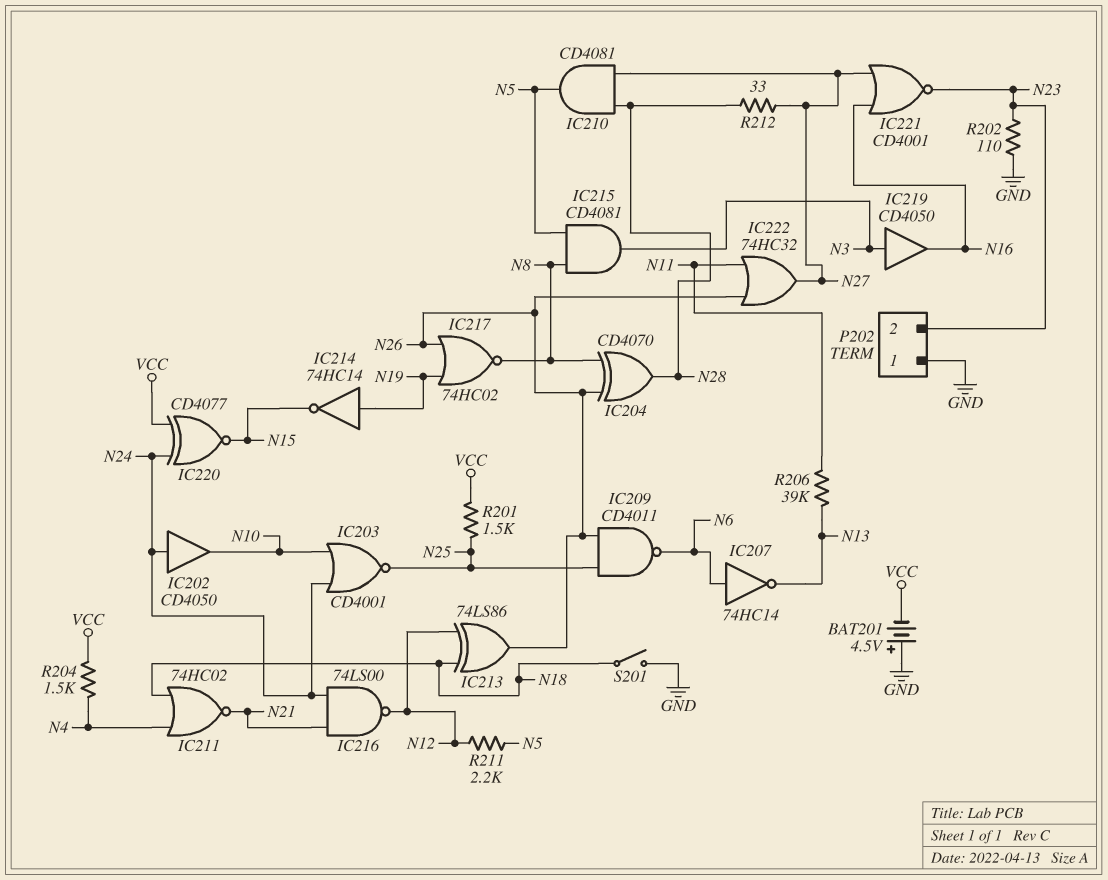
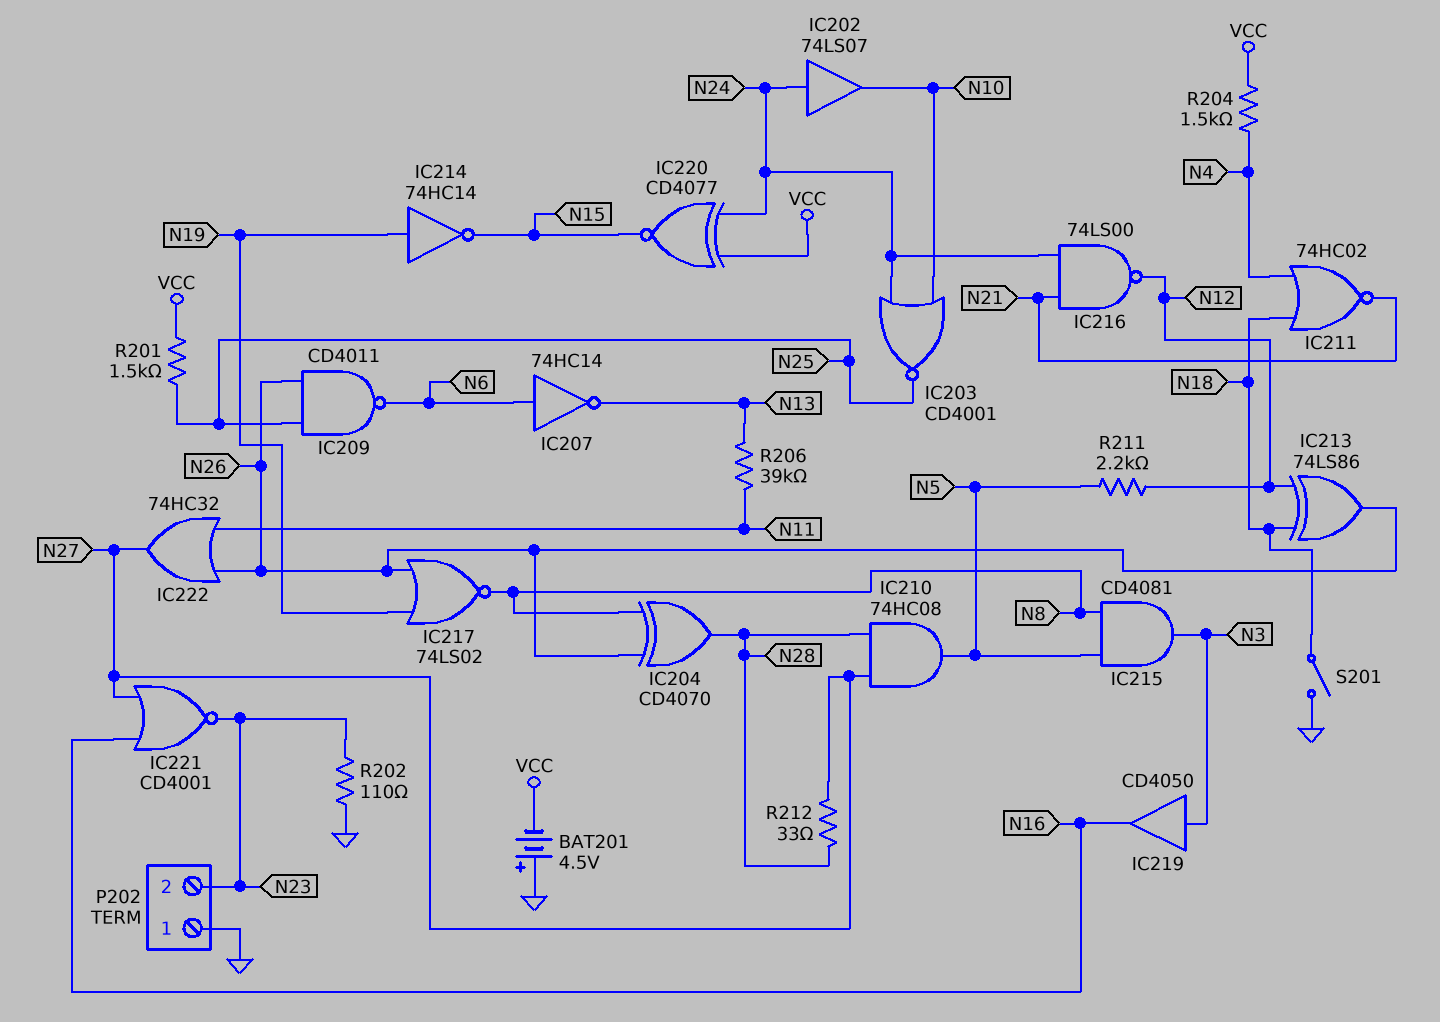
IC202: buffer CD4050 (in N24, out N10) -> buffer 74LS07 (in N24, out N10)
IC210: AND CD4081 (in N27, in N28, out N5) -> AND 74HC08 (in N27, in N28, out N5)
IC217: NOR 74HC02 (in N19, in N26, out N8) -> NOR 74LS02 (in N19, in N26, out N8)

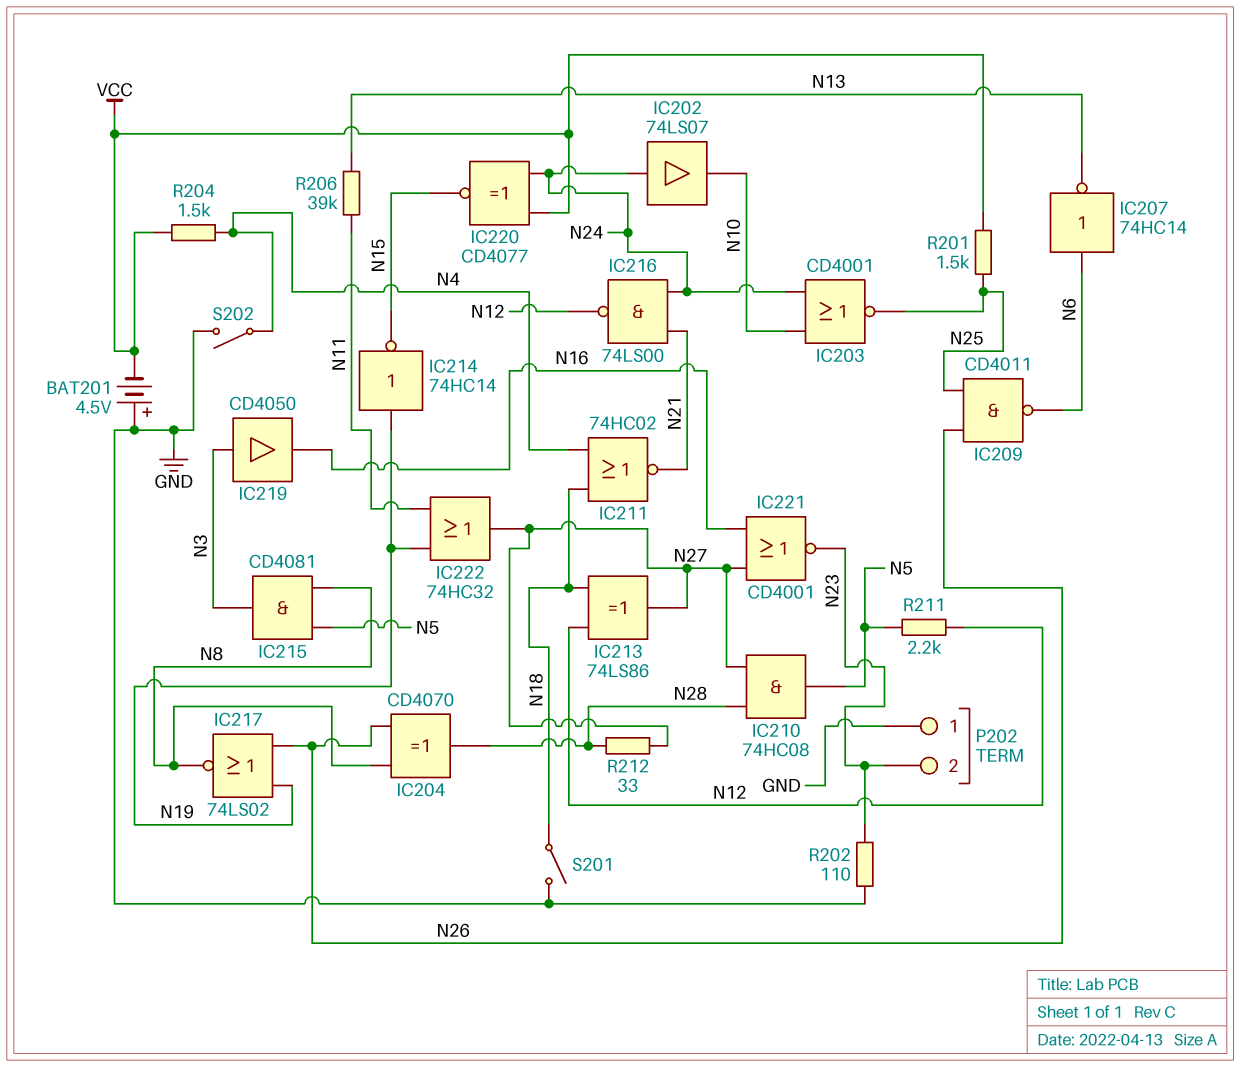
IC213: XOR 74LS86 (in N12, in N18, out N26) -> XOR 74LS86 (in N12, in N18, out N27)
IC222: OR 74HC32 (in N11, in N26, out N27) -> OR 74HC32 (in N11, in N19, out N27)
S202: none -> switch (GND, N4)

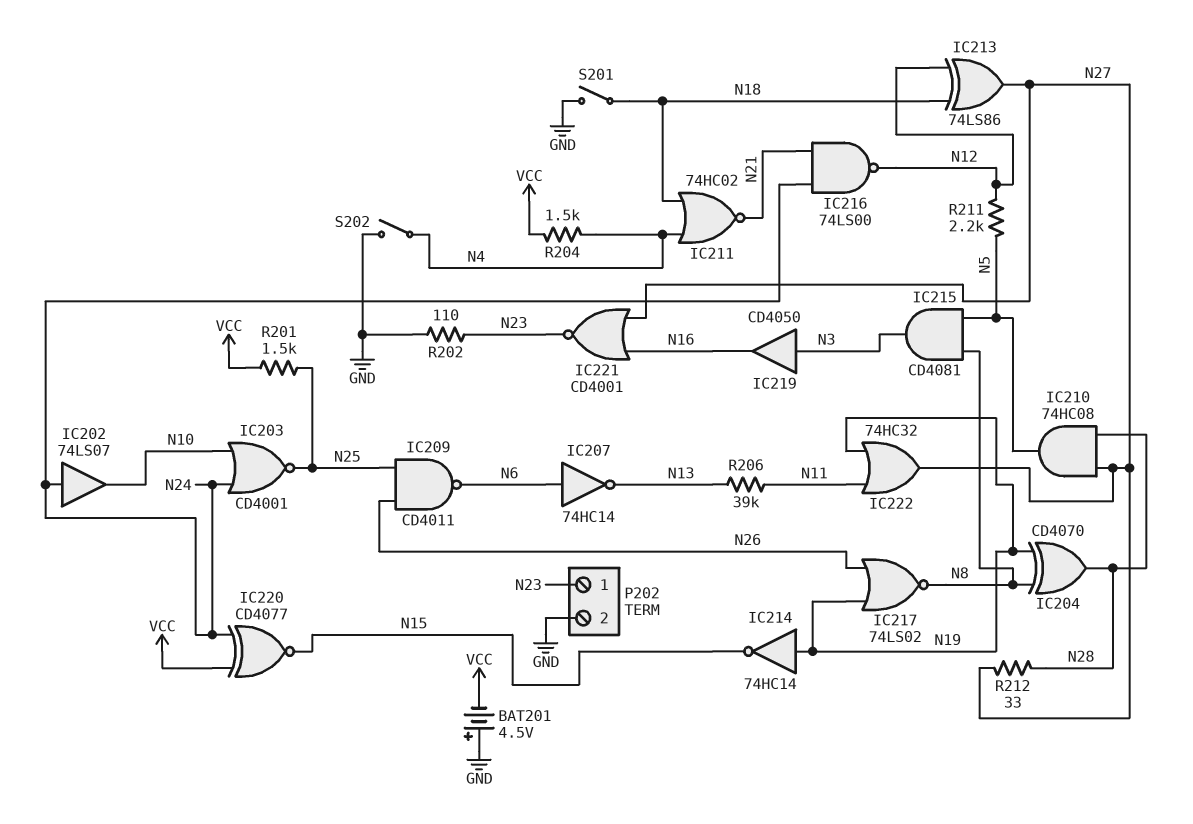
IC204: XOR CD4070 (in N8, in N26, out N28) -> XOR CD4070 (in N8, in N19, out N28)
P202 pin 1: GND -> N23
P202 pin 2: N23 -> GND

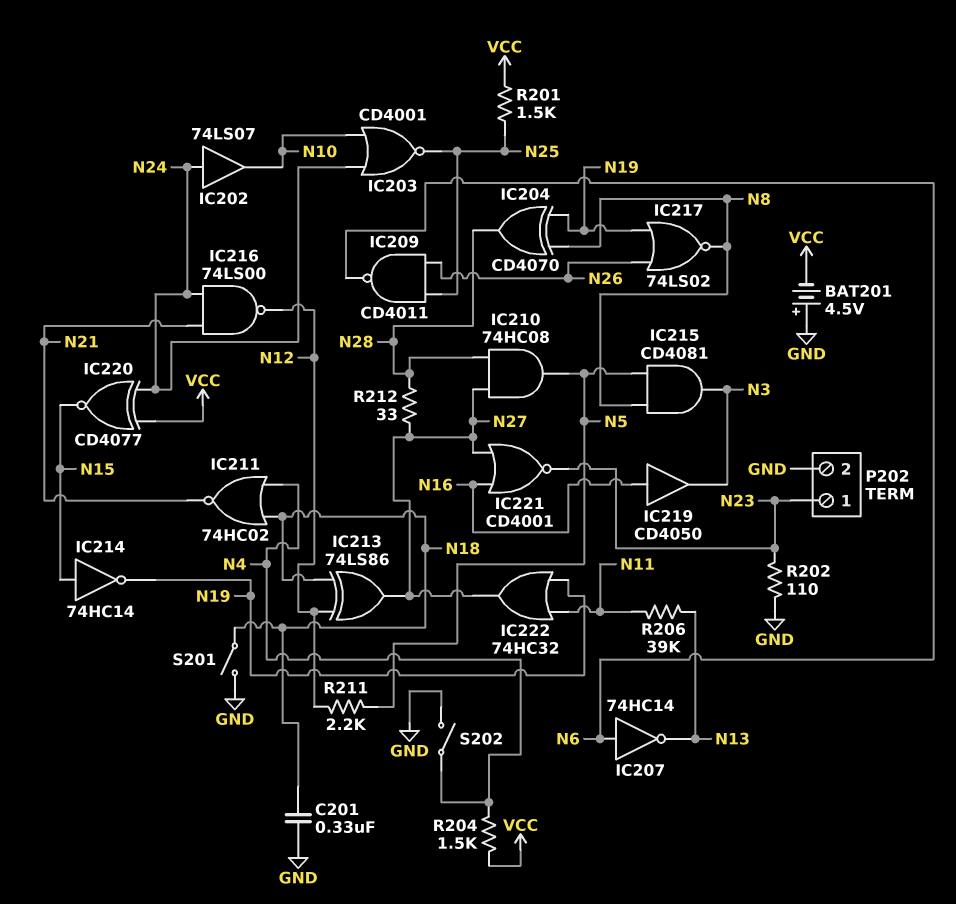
C201: none -> 330nF (GND, N18)
IC214: NOT 74HC14 (in N19, out N15) -> NOT 74HC14 (in N15, out N19)
IC219: buffer CD4050 (in N3, out N16) -> buffer CD4050 (in N16, out N3)

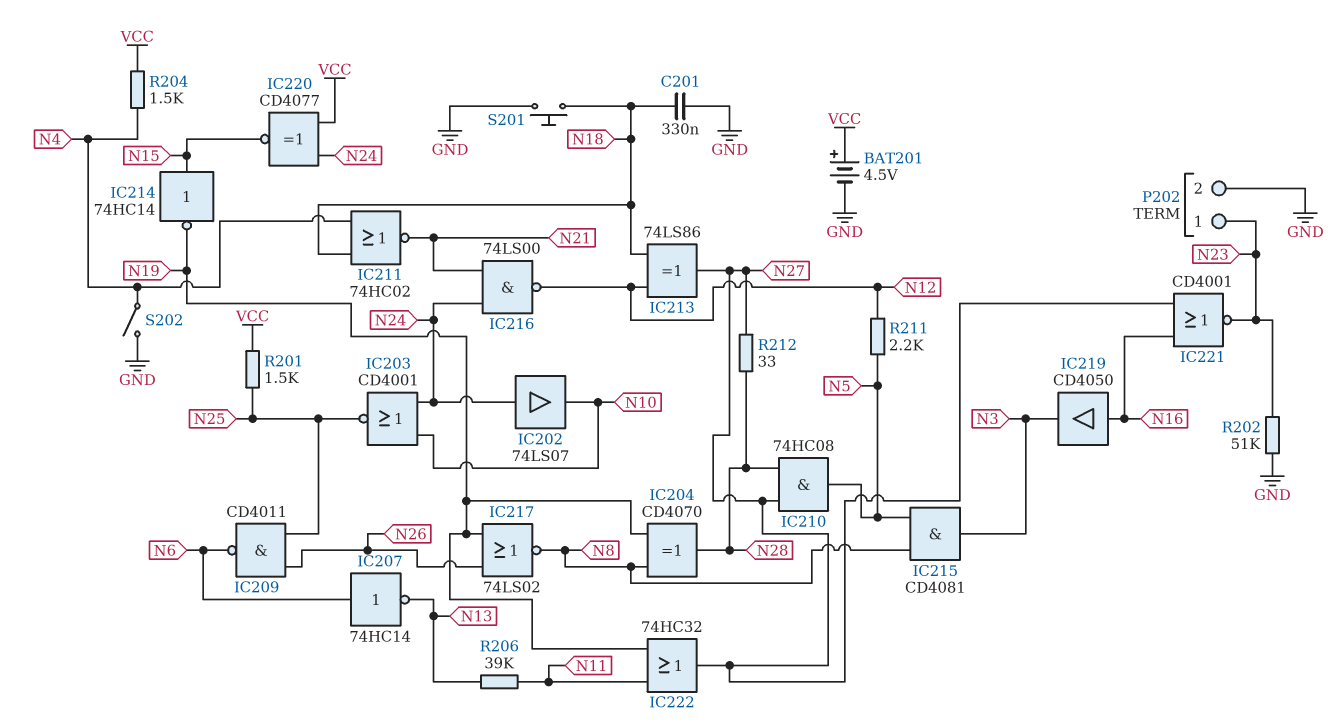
BAT201: 4.5V (plus GND, minus VCC) -> 4.5V (plus VCC, minus GND)
R202: 110 (GND, N23) -> 51k (GND, N23)
S201: switch (GND, N18) -> button (GND, N18)

